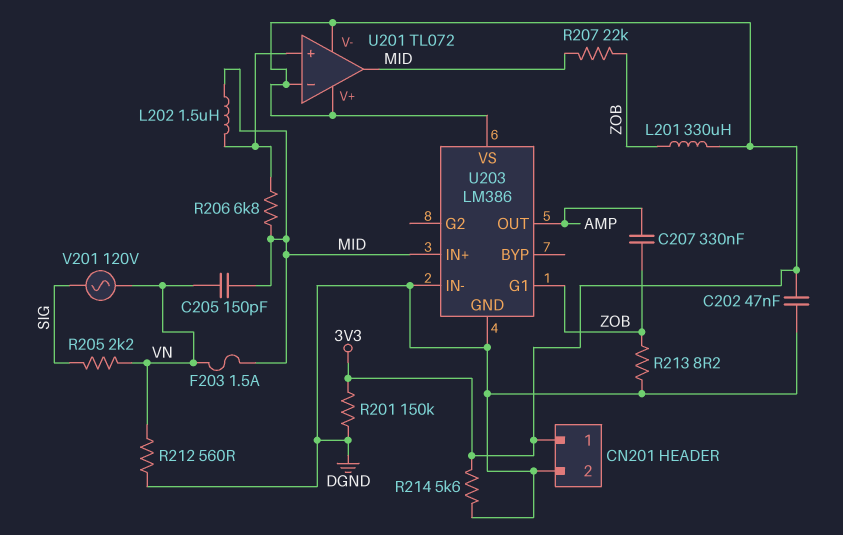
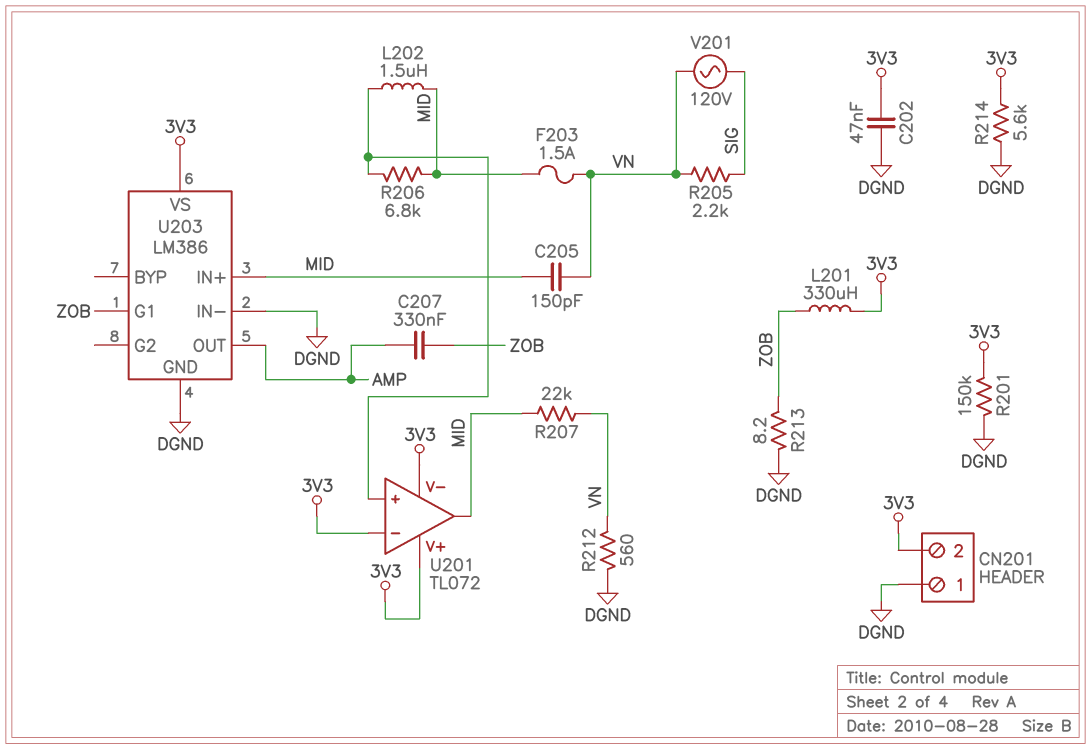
CN201 pin 1: 3V3 -> DGND
CN201 pin 2: DGND -> 3V3
R207: 22k (MID, ZOB) -> 22k (MID, VN)

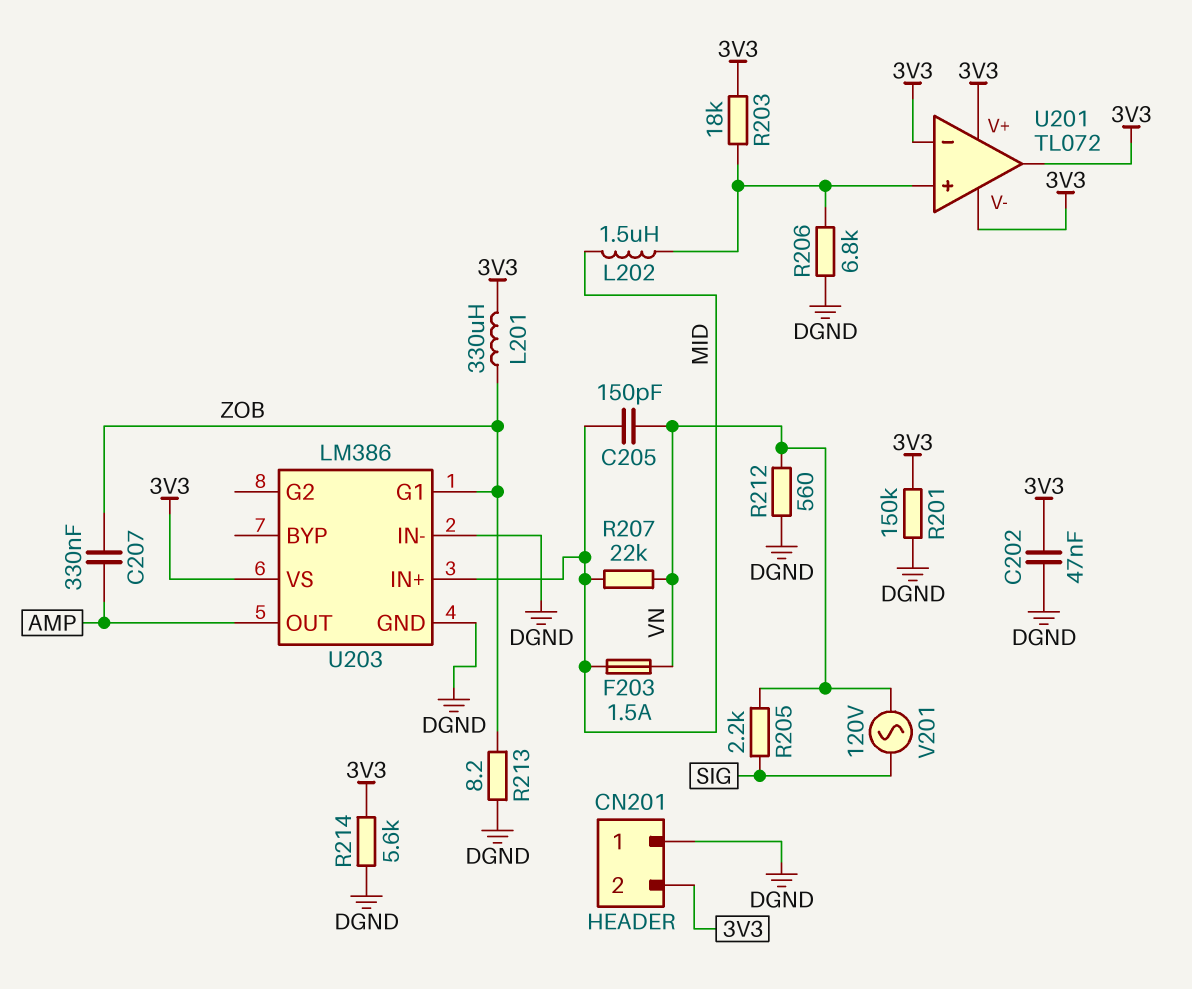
R203: none -> 18k (3V3, U201/in+)
R206: 6.8k (MID, U201/in+) -> 6.8k (DGND, U201/in+)
U201 pin out: MID -> 3V3

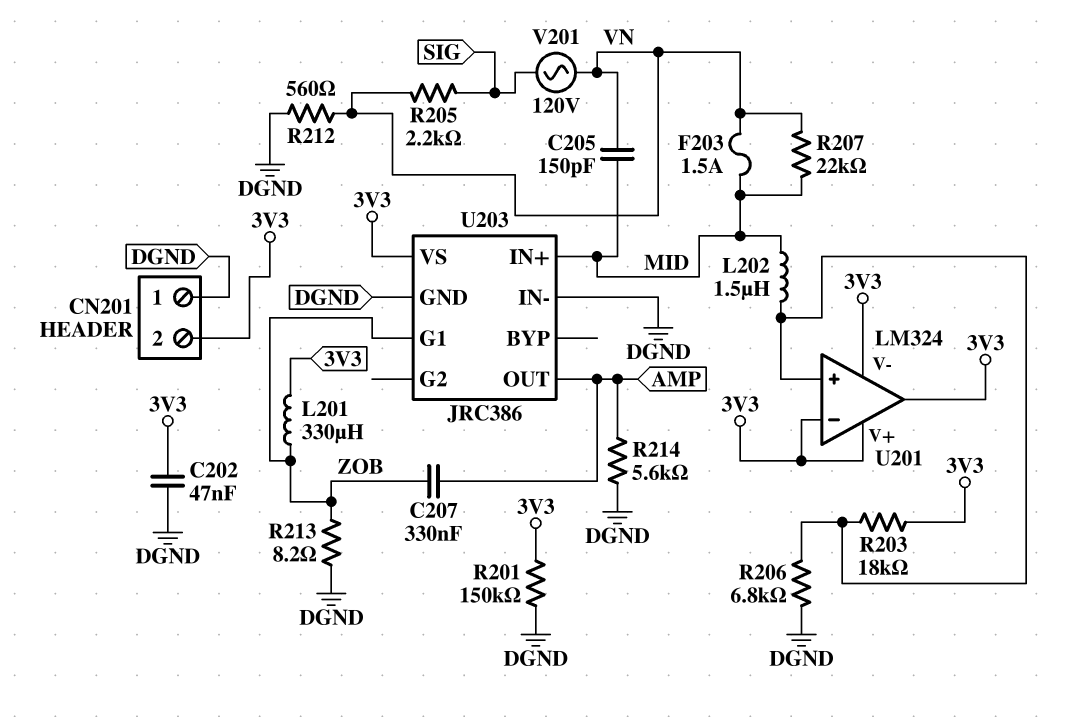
R214: 5.6k (3V3, DGND) -> 5.6k (AMP, DGND)
U201: TL072 -> LM324
U203: LM386 -> JRC386

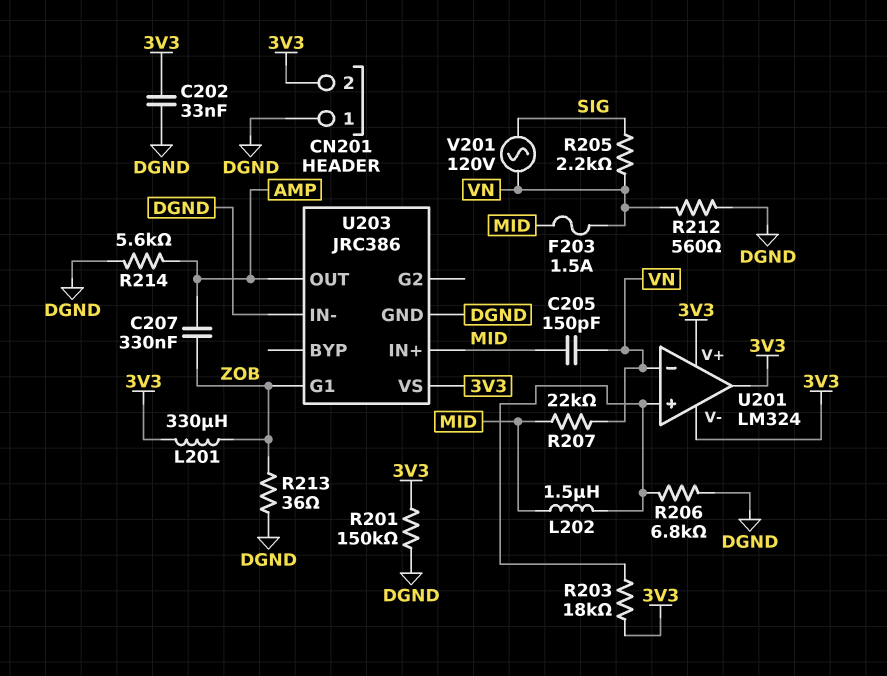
C202: 47nF (3V3, DGND) -> 33nF (3V3, DGND)
R213: 8.2 (DGND, ZOB) -> 36 (DGND, ZOB)
U201 pin in-: 3V3 -> VN

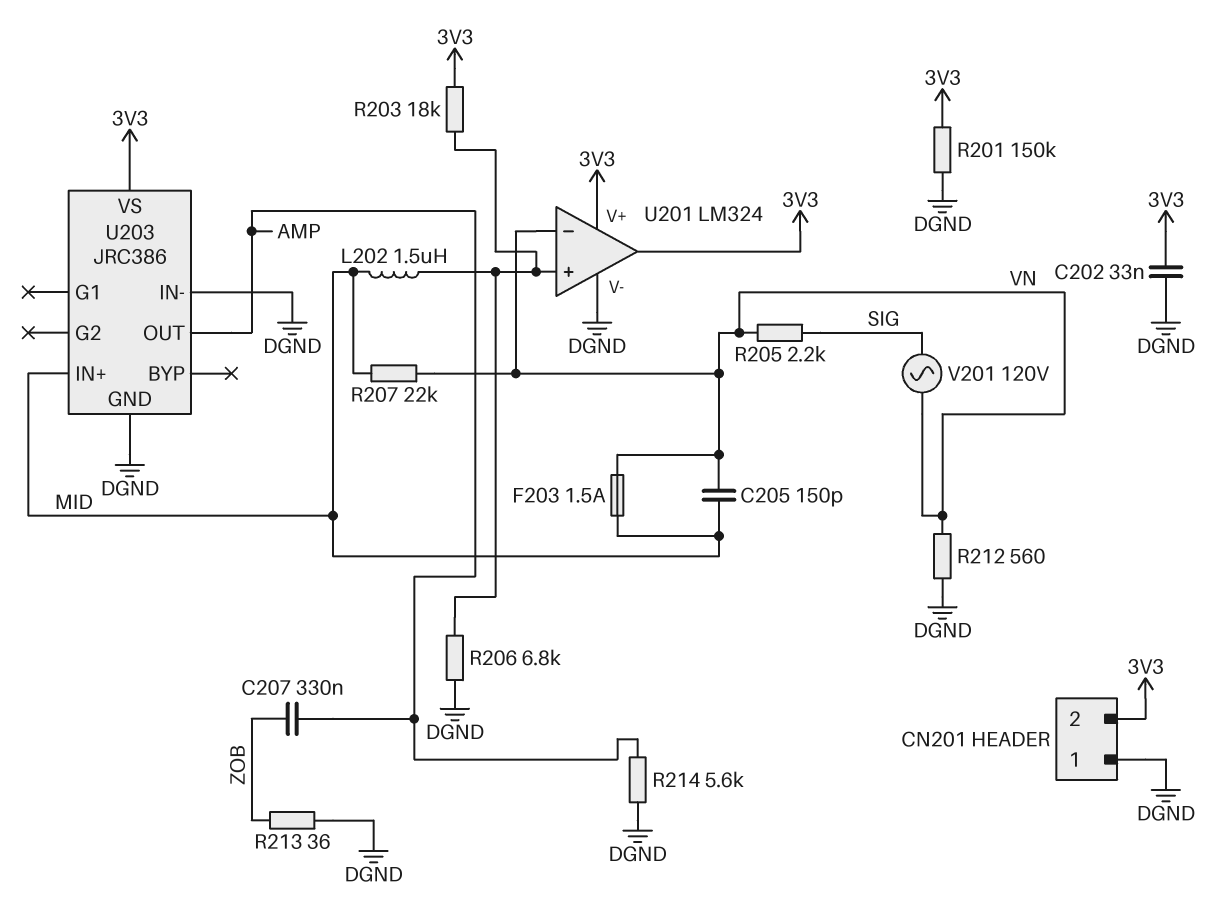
L201: 330uH (3V3, ZOB) -> none
U201 pin V-: 3V3 -> DGND
U203 pin G1: ZOB -> none

